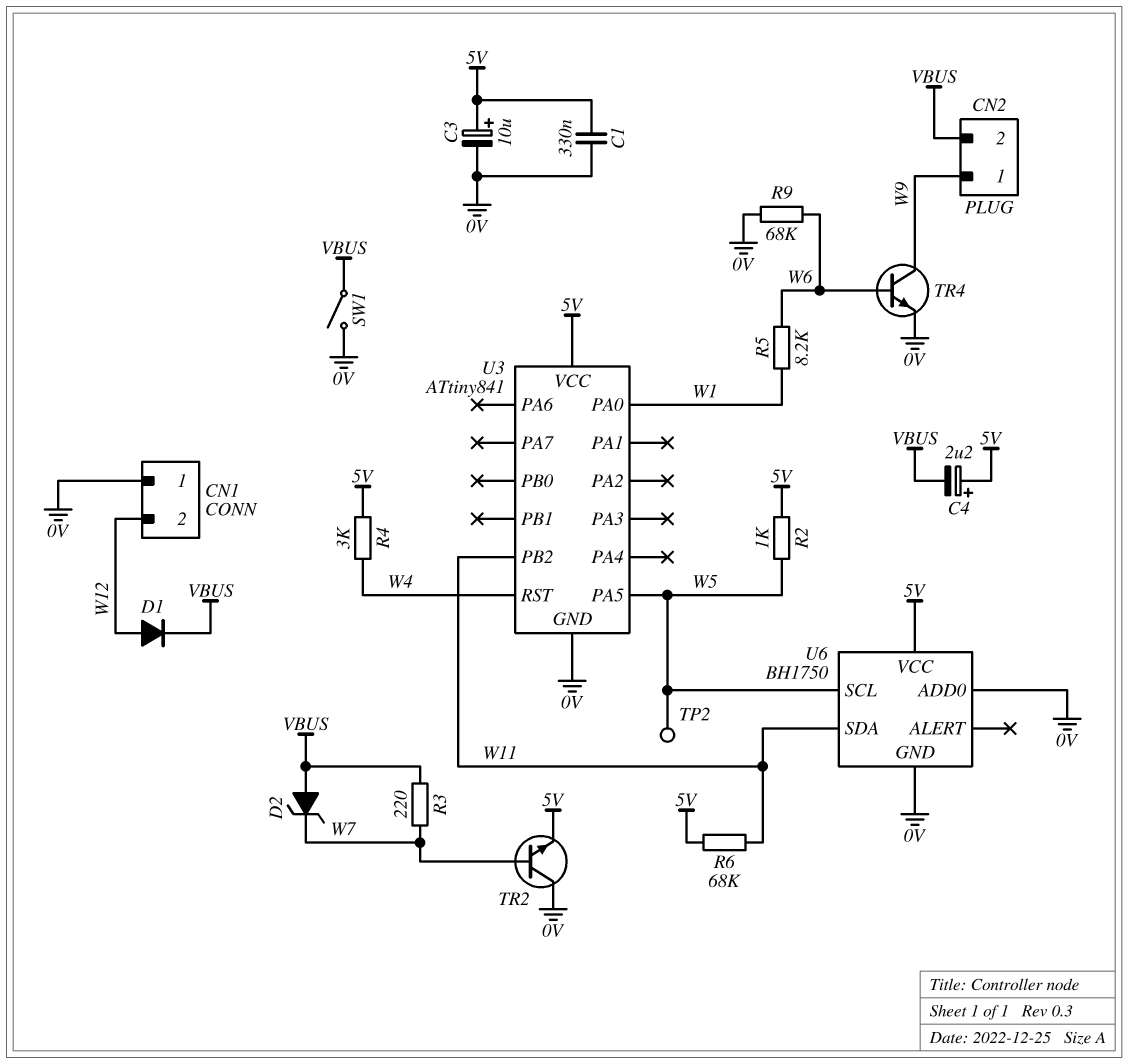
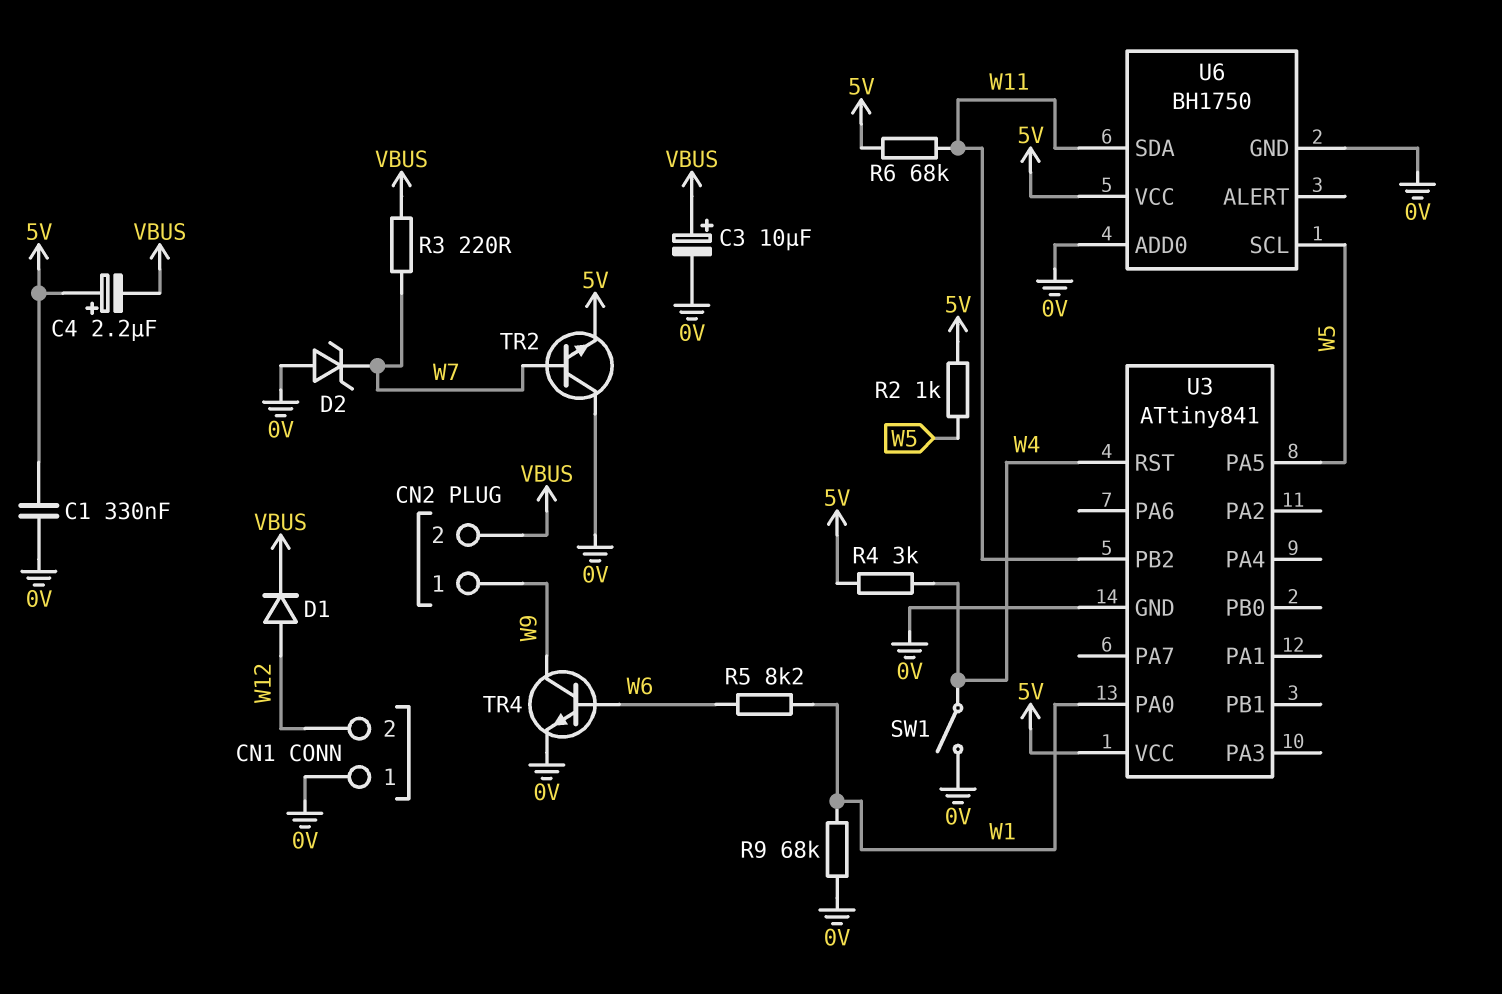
C3: 10uF (plus 5V, minus 0V) -> 10uF (plus VBUS, minus 0V)
D2: zener (A VBUS, K W7) -> zener (A 0V, K W7)
R9: 68k (0V, W6) -> 68k (0V, W1)
SW1: switch (0V, VBUS) -> switch (0V, W4)
TP2: test point (W5) -> none

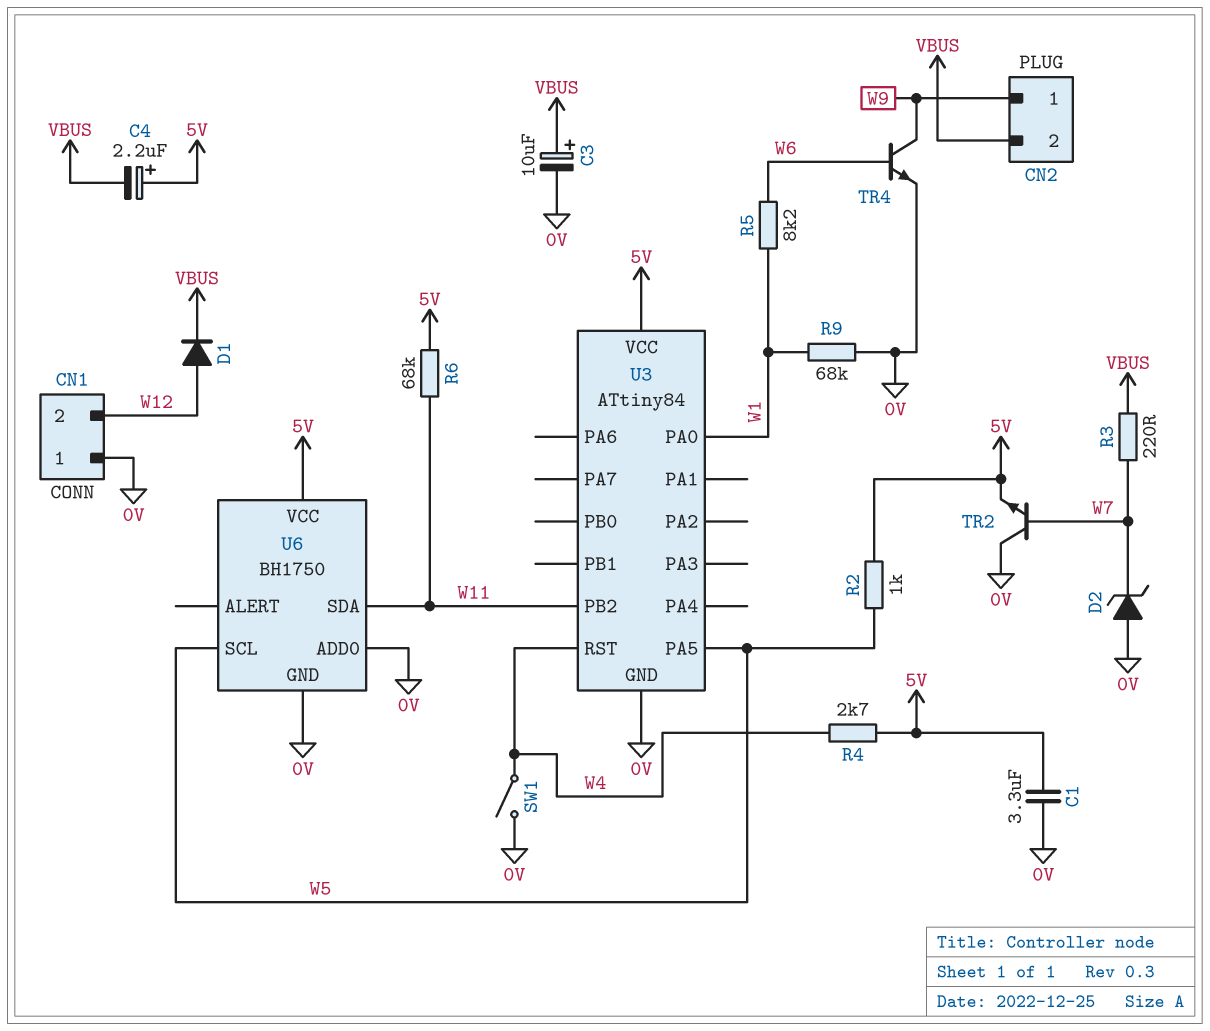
C1: 330nF (0V, 5V) -> 3.3uF (0V, 5V)
R4: 3k (5V, W4) -> 2.7k (5V, W4)
U3: ATtiny841 -> ATtiny84

